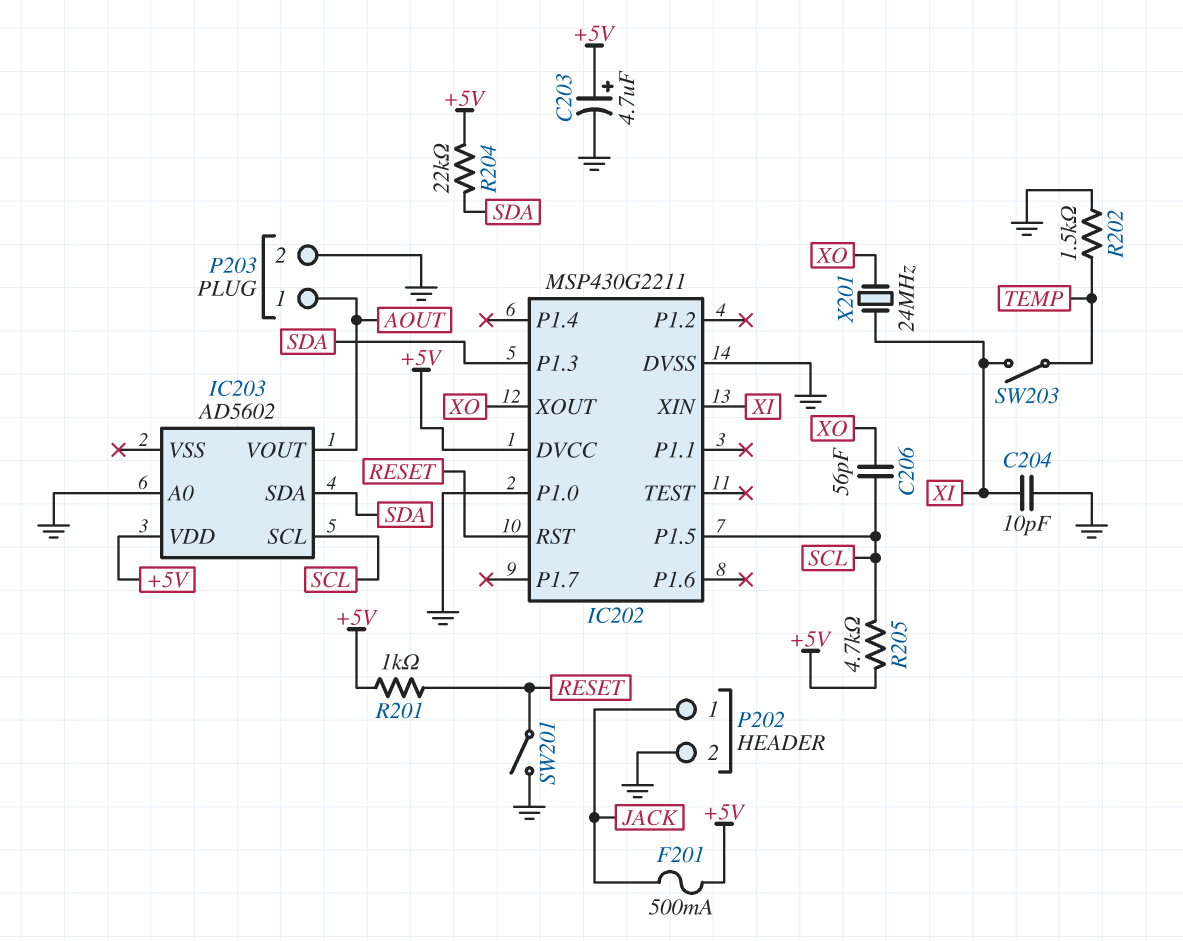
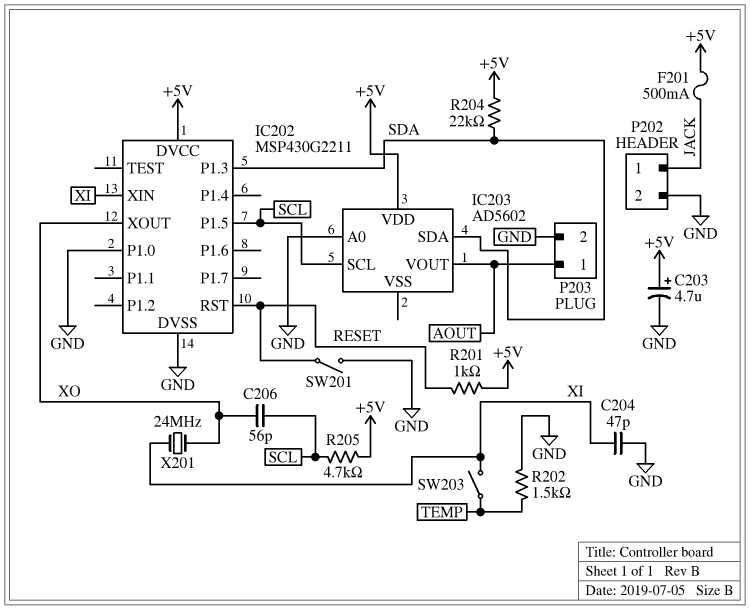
C204: 10pF (GND, XI) -> 47pF (GND, XI)

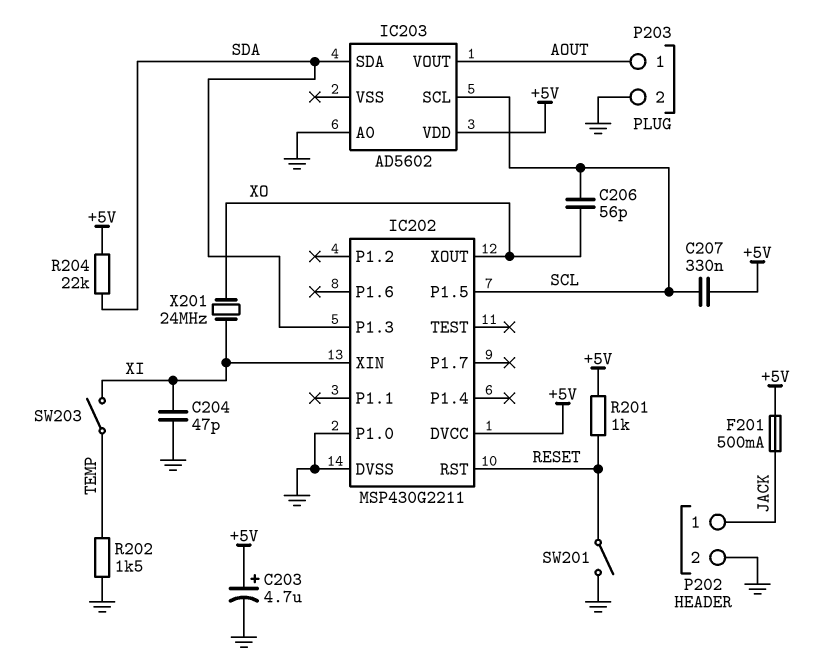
C207: none -> 330nF (+5V, SCL)
R205: 4.7k (+5V, SCL) -> none

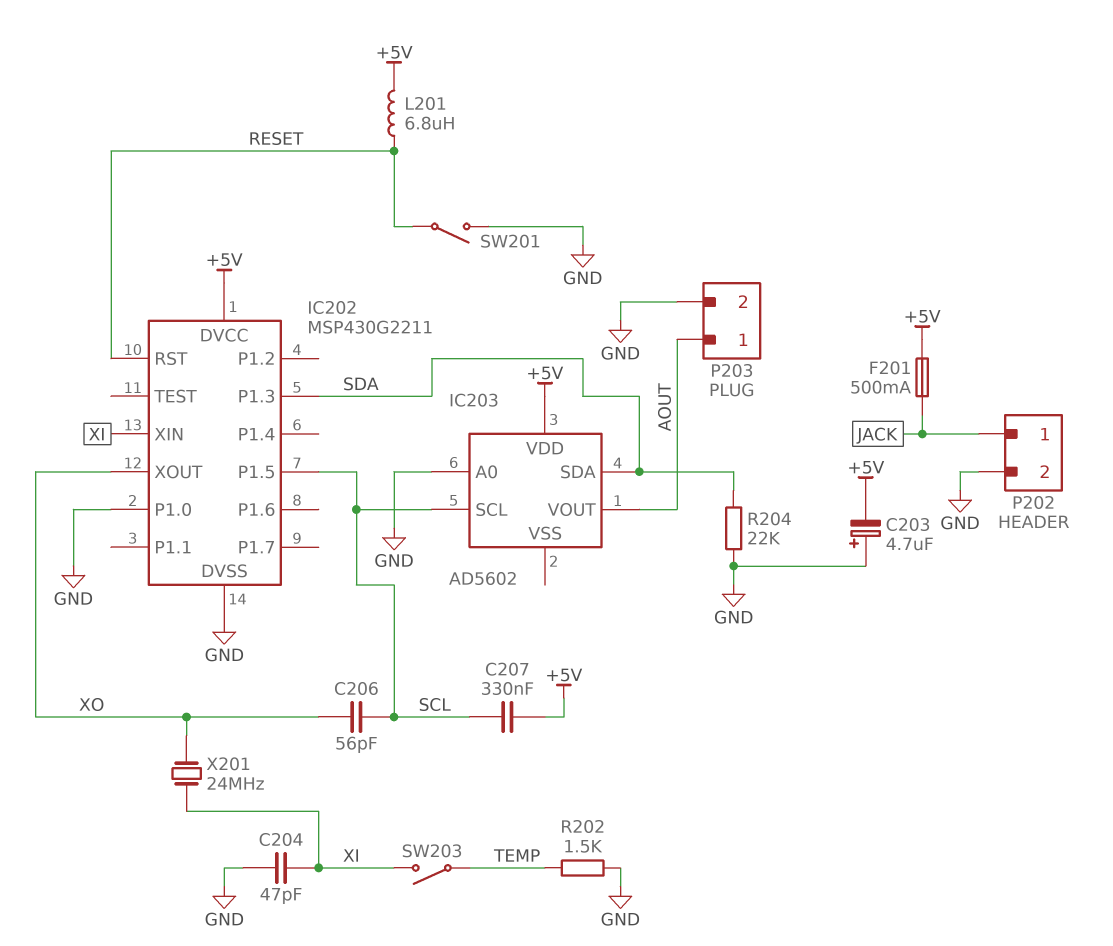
C203: 4.7uF (plus +5V, minus GND) -> 4.7uF (plus GND, minus +5V)
L201: none -> 6.8uH (+5V, RESET)
R201: 1k (+5V, RESET) -> none
R204: 22k (+5V, SDA) -> 22k (GND, SDA)

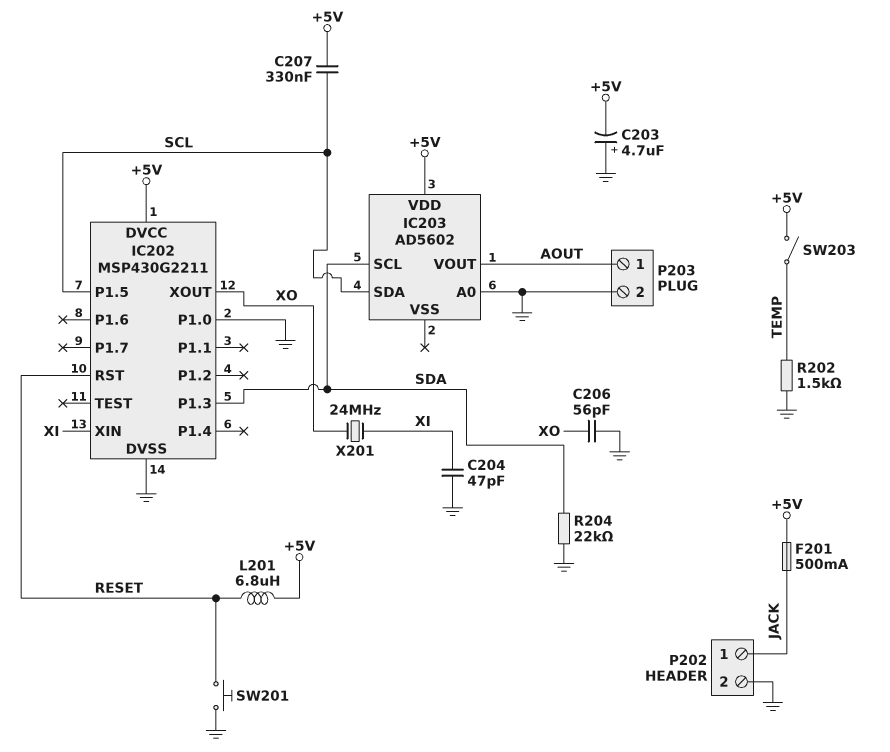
C206: 56pF (SCL, XO) -> 56pF (GND, XO)
IC203 pin SCL: SCL -> SDA
IC203 pin SDA: SDA -> SCL
SW201: switch (GND, RESET) -> button (GND, RESET)
SW203: switch (TEMP, XI) -> switch (+5V, TEMP)

